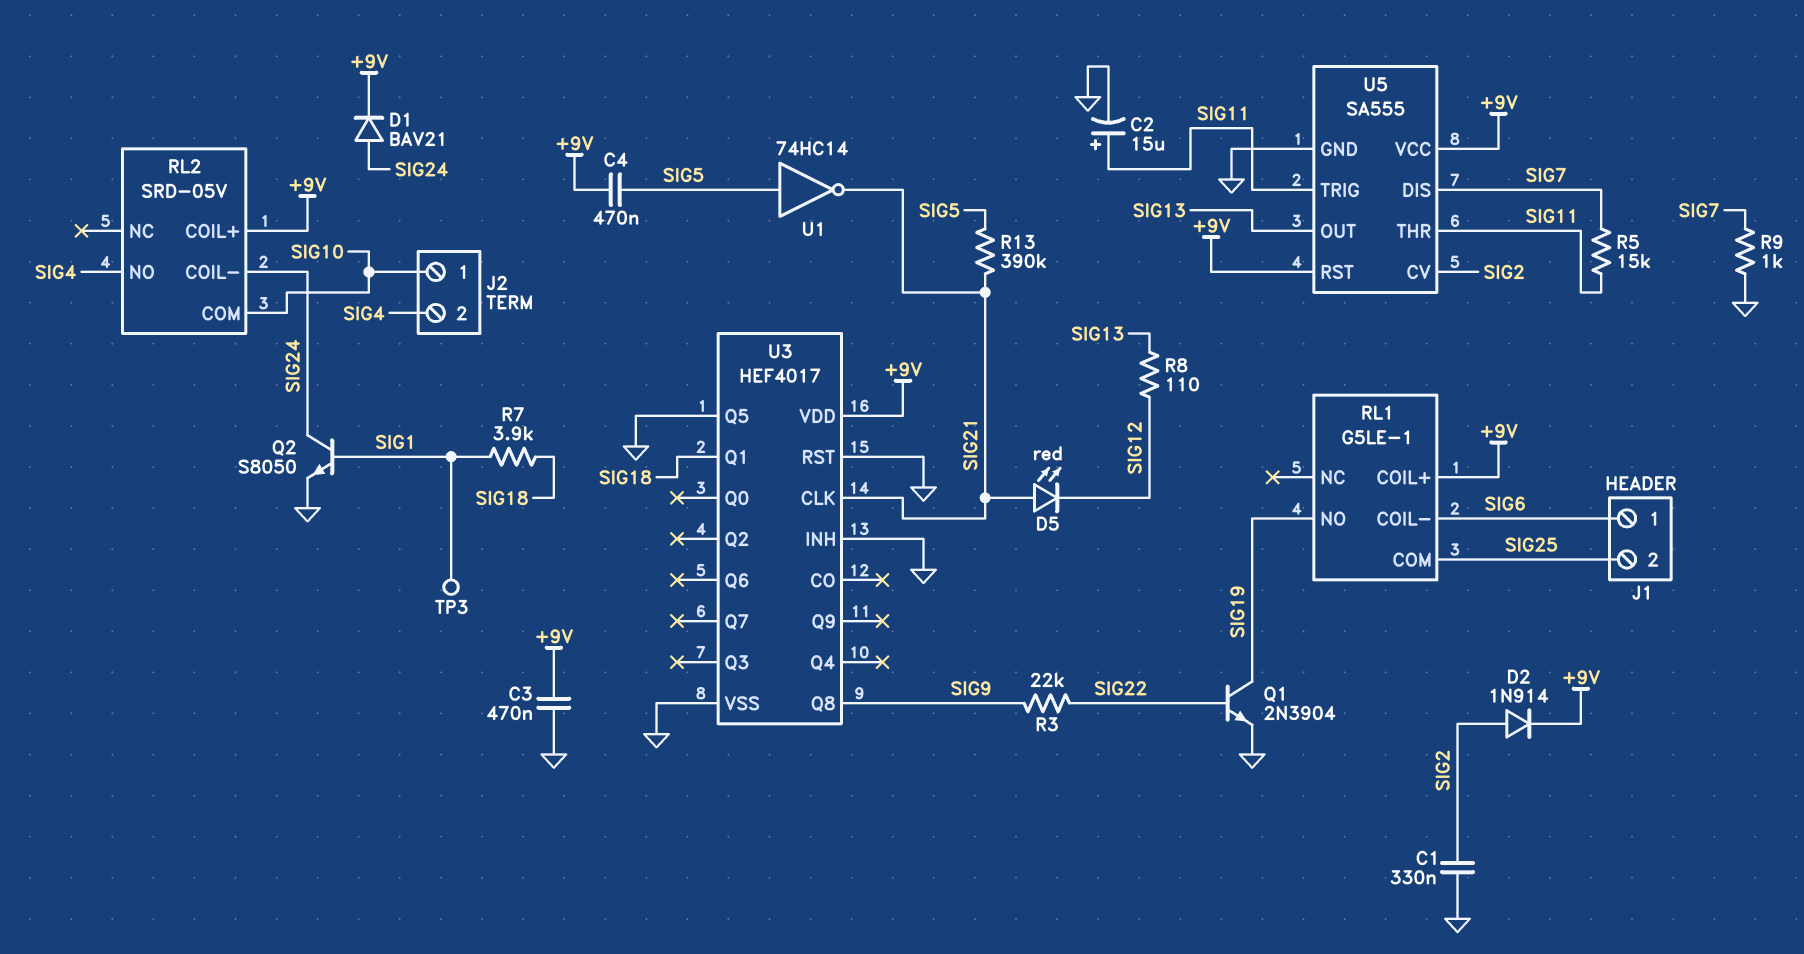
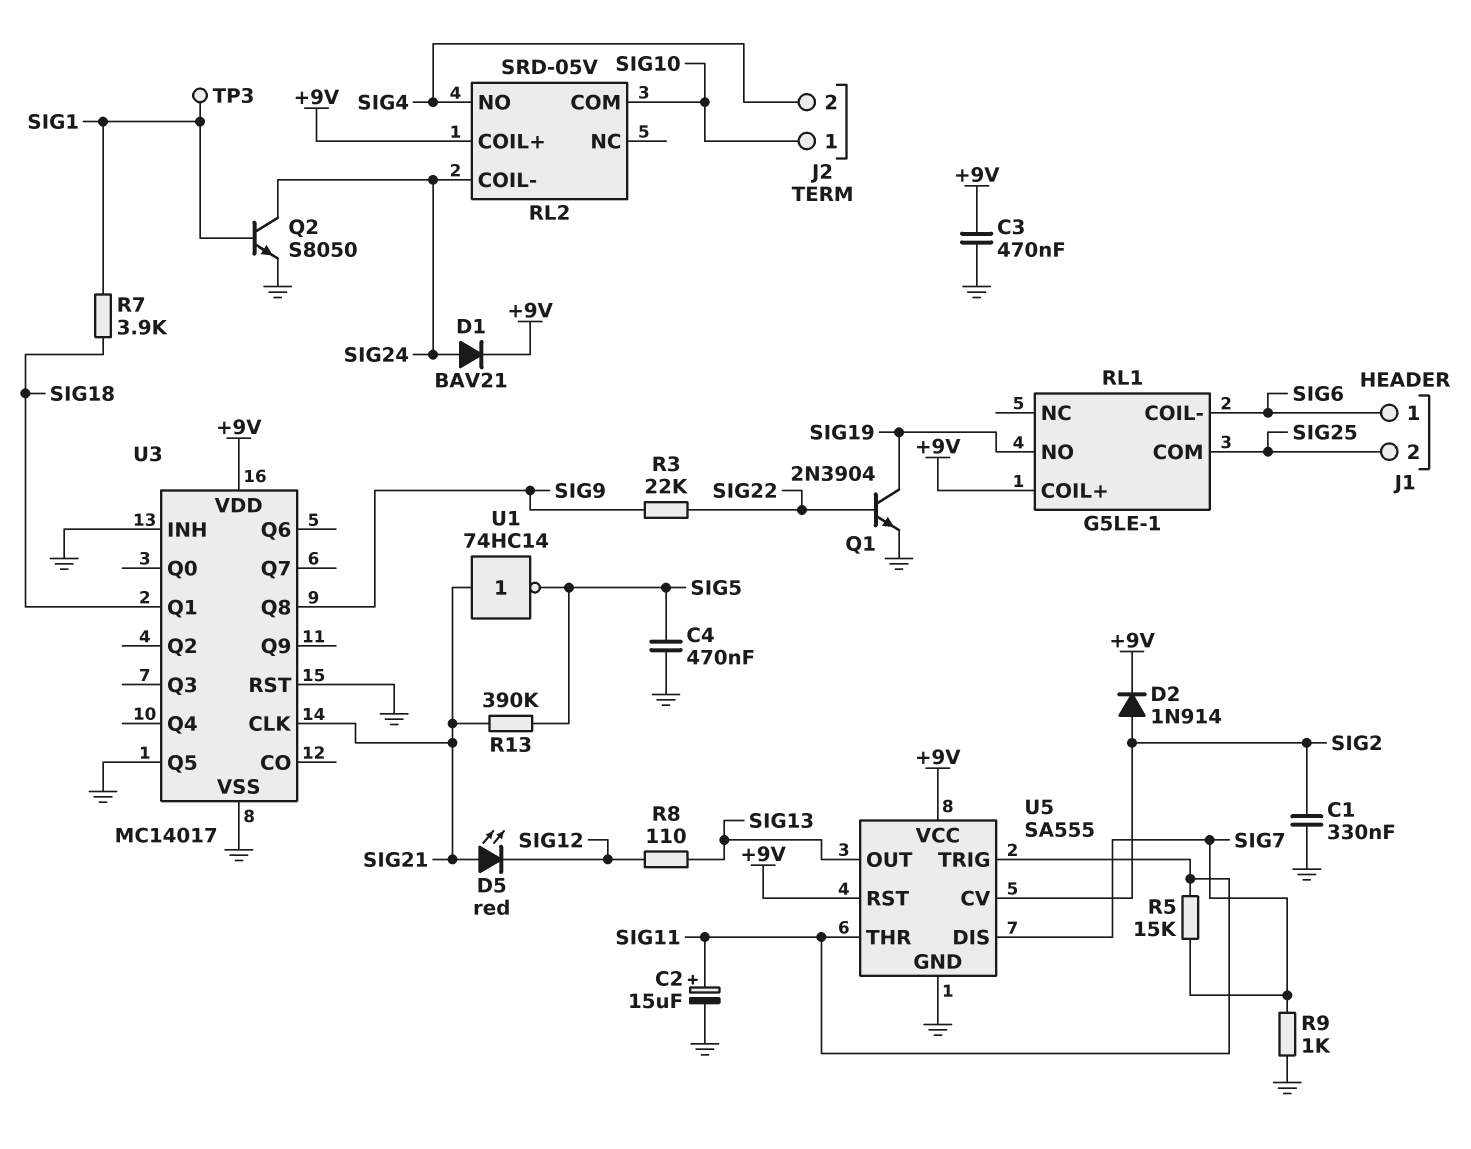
C4: 470nF (+9V, SIG5) -> 470nF (GND, SIG5)
U1: NOT 74HC14 (in SIG5, out SIG21) -> NOT 74HC14 (in SIG21, out SIG5)
U3: HEF4017 -> MC14017

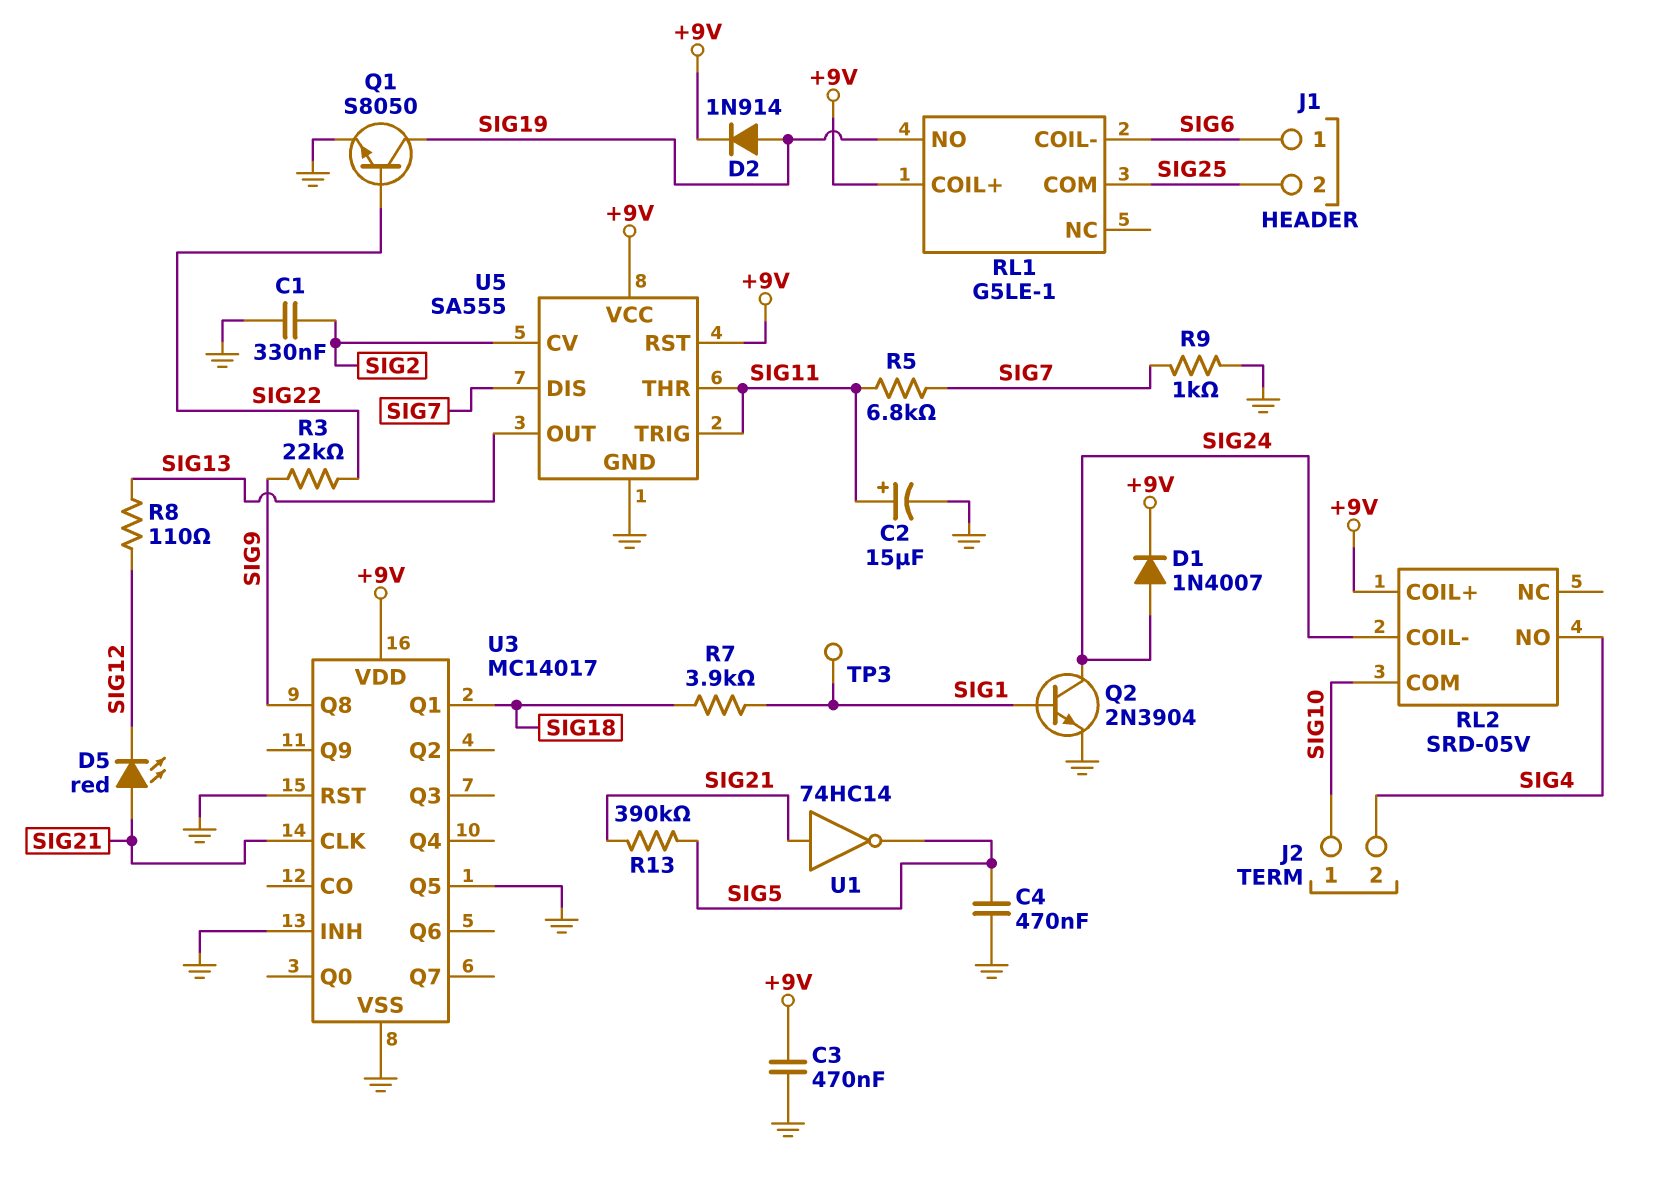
D1: diode BAV21 (A SIG24, K +9V) -> diode 1N4007 (A SIG24, K +9V)
D2: diode 1N914 (A SIG2, K +9V) -> diode 1N914 (A SIG19, K +9V)
Q1: NPN 2N3904 (B SIG22, C SIG19, E GND) -> NPN S8050 (B SIG22, C SIG19, E GND)
Q2: NPN S8050 (B SIG1, C SIG24, E GND) -> NPN 2N3904 (B SIG1, C SIG24, E GND)
R5: 15k (SIG7, SIG11) -> 6.8k (SIG7, SIG11)

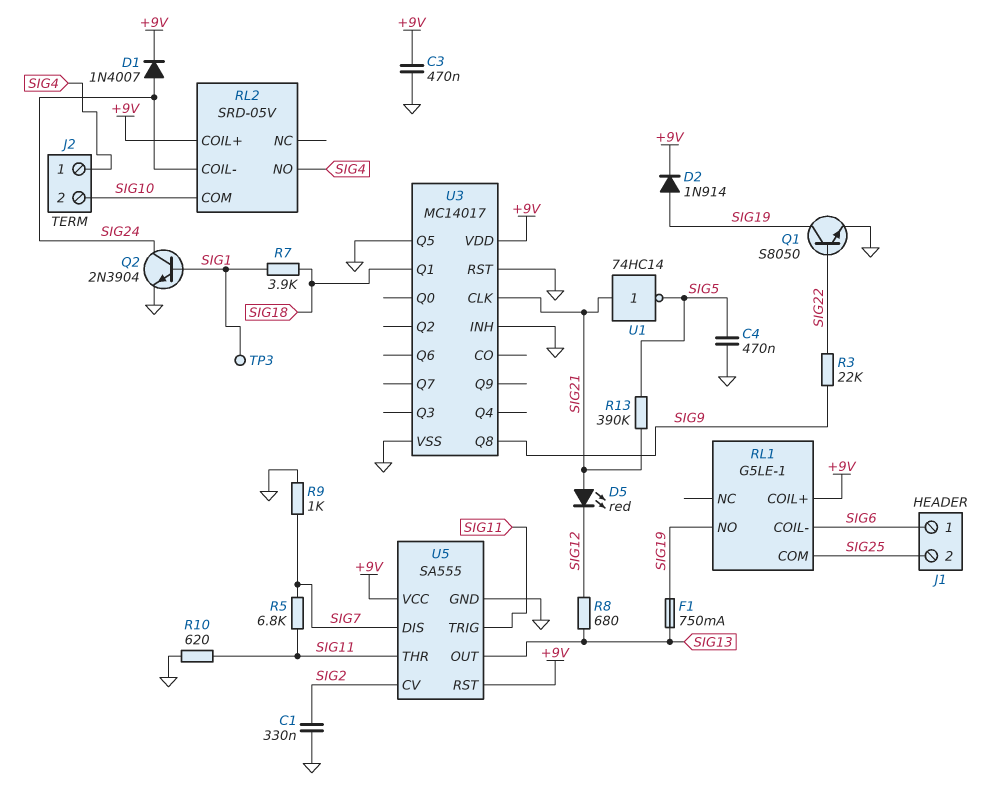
C2: 15uF (plus SIG11, minus GND) -> none
F1: none -> 750mA (SIG13, SIG19)
J2 pin 1: SIG10 -> SIG4
J2 pin 2: SIG4 -> SIG10
R8: 110 (SIG12, SIG13) -> 680 (SIG12, SIG13)
R10: none -> 620 (GND, SIG11)

